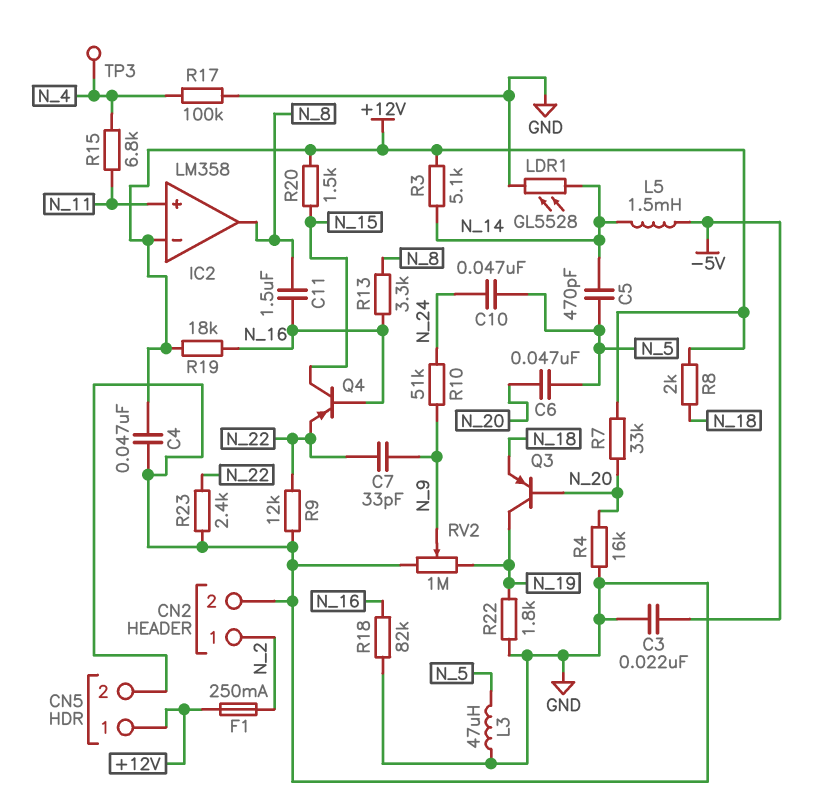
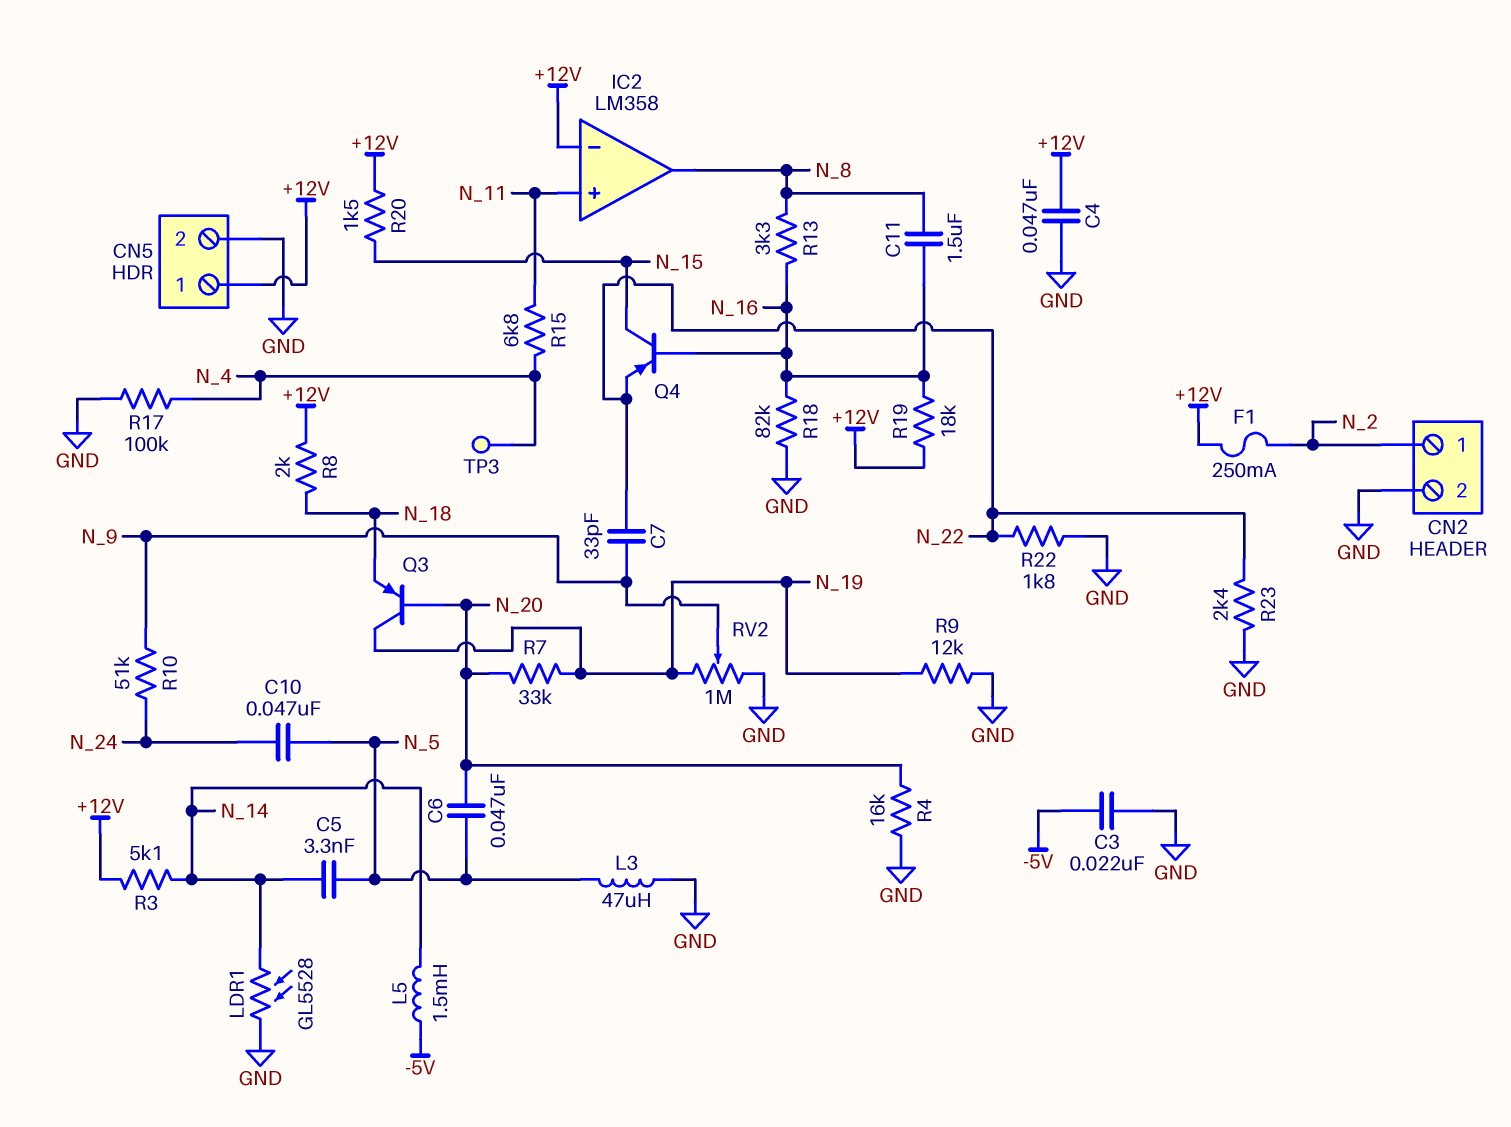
C5: 470pF (N_5, N_14) -> 3.3nF (N_5, N_14)
R7: 33k (+12V, N_20) -> 33k (N_19, N_20)
R9: 12k (GND, N_22) -> 12k (GND, N_19)
R22: 1.8k (GND, N_19) -> 1.8k (GND, N_22)

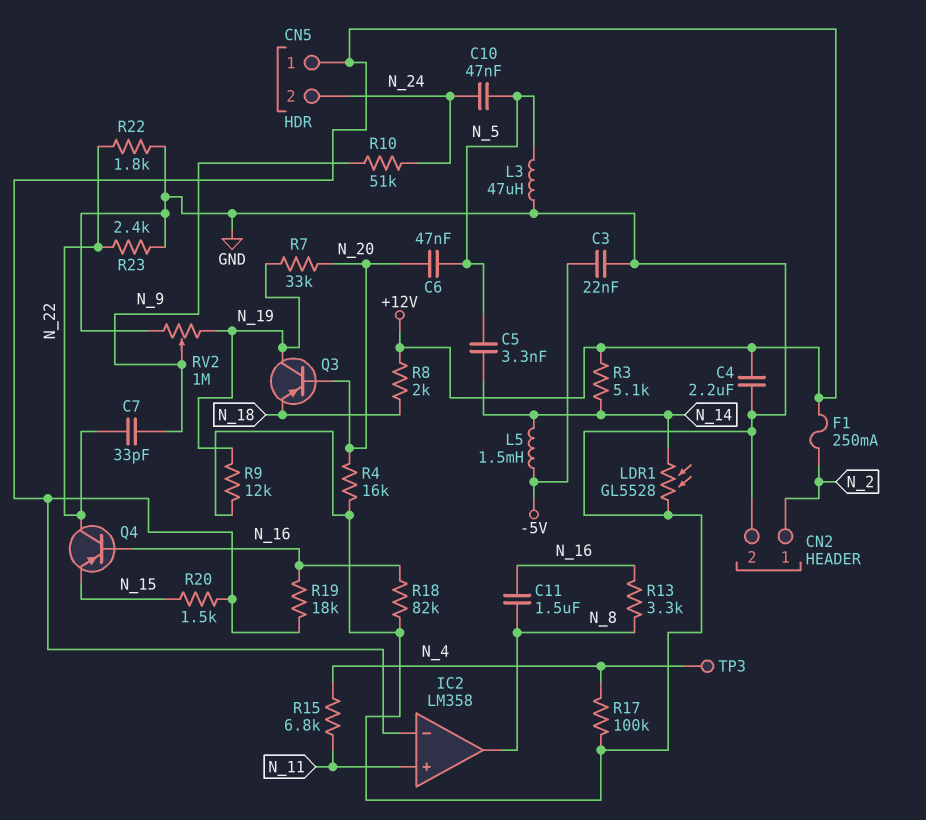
C4: 47nF (+12V, GND) -> 2.2uF (+12V, GND)
CN5 pin 2: GND -> N_24
Q4: PNP (B N_16, C N_15, E N_22) -> PNP (B N_16, C N_22, E N_15)

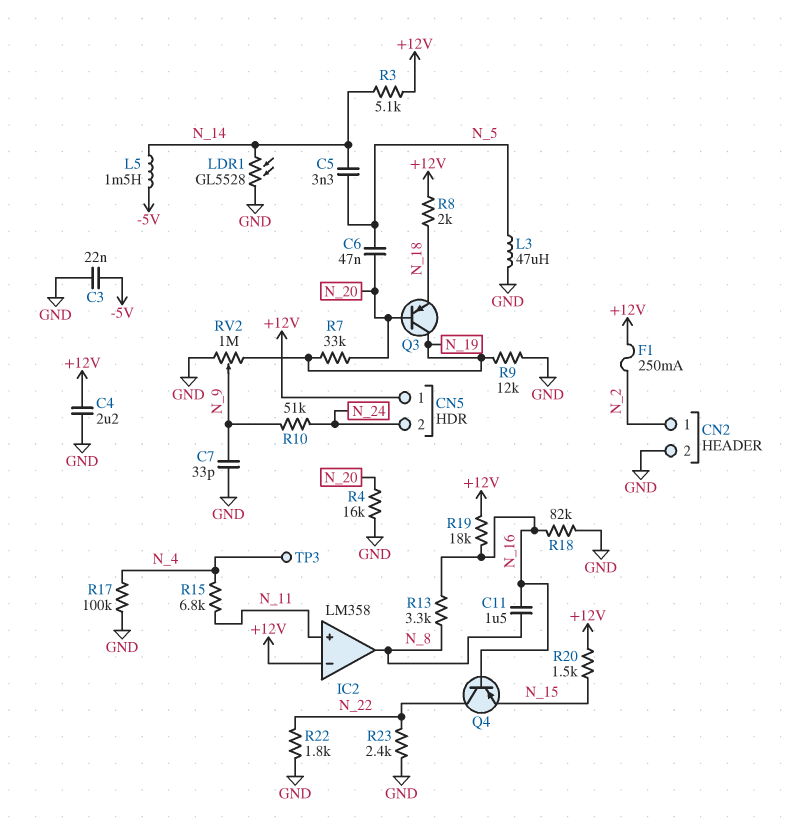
C7: 33pF (N_9, N_22) -> 33pF (GND, N_9)
C10: 47nF (N_5, N_24) -> none

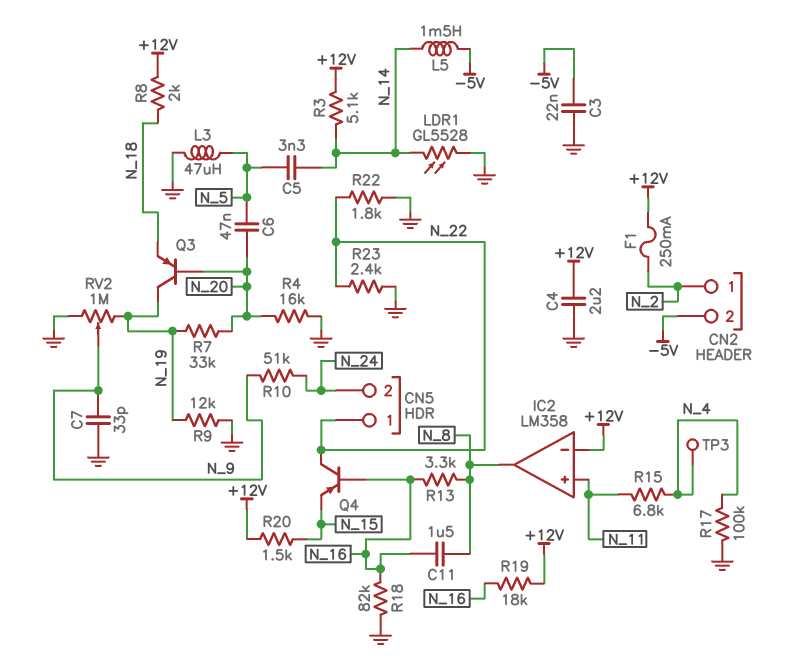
CN2 pin 2: GND -> -5V
CN5 pin 1: +12V -> N_22

